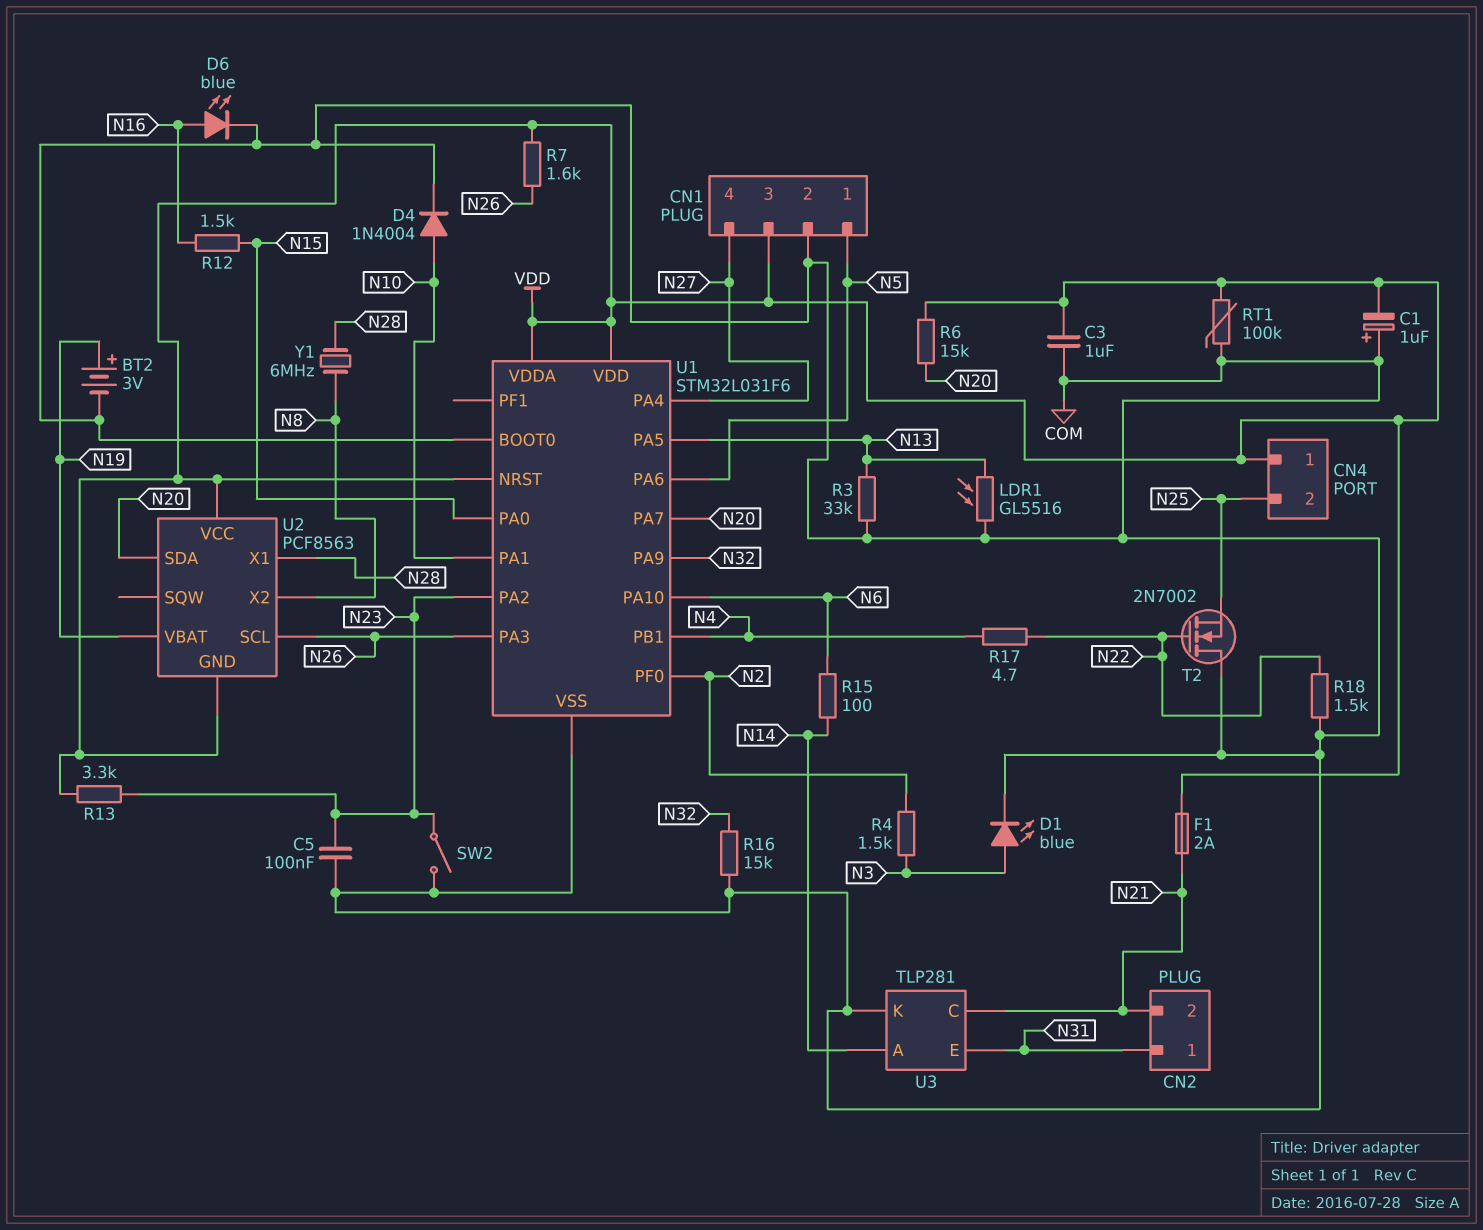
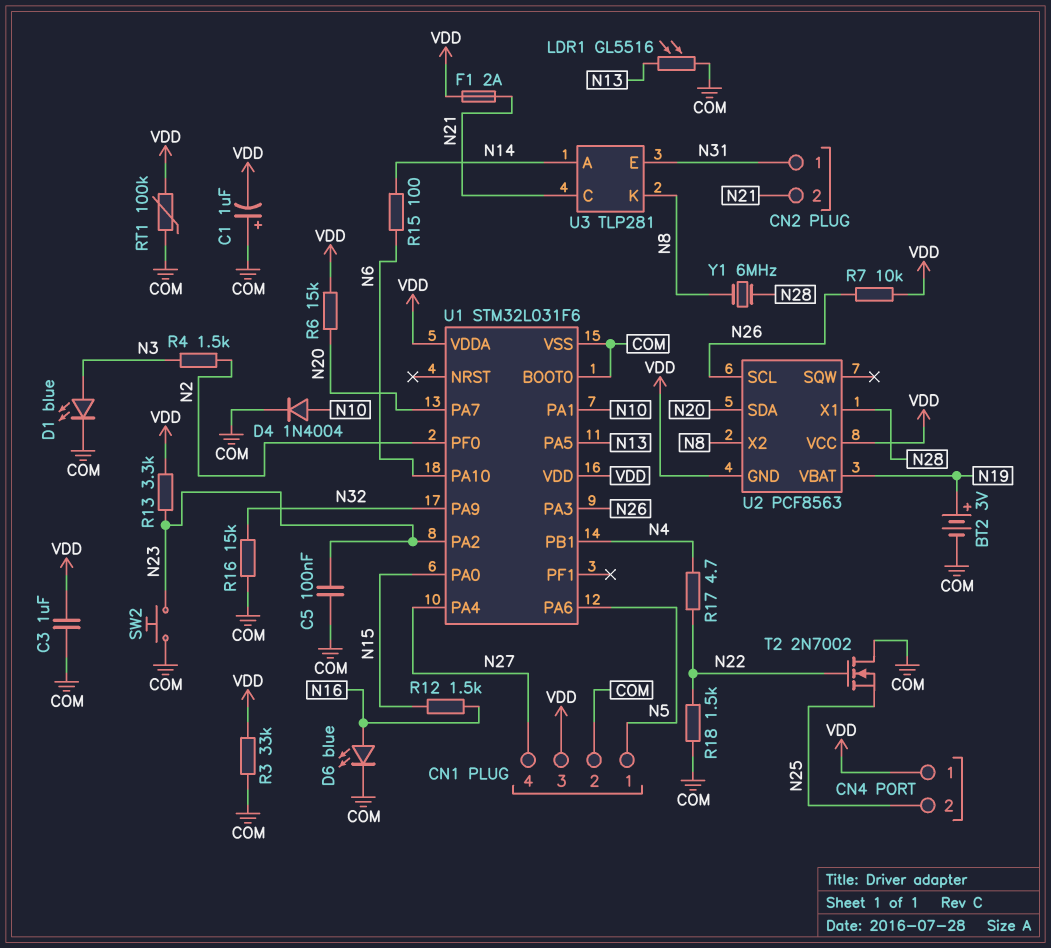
R3: 33k (COM, N13) -> 33k (COM, VDD)
R7: 1.6k (N26, VDD) -> 10k (N26, VDD)
SW2: switch (COM, N23) -> button (COM, N23)
U1 pin NRST: VDD -> none
U3 pin K: COM -> N8

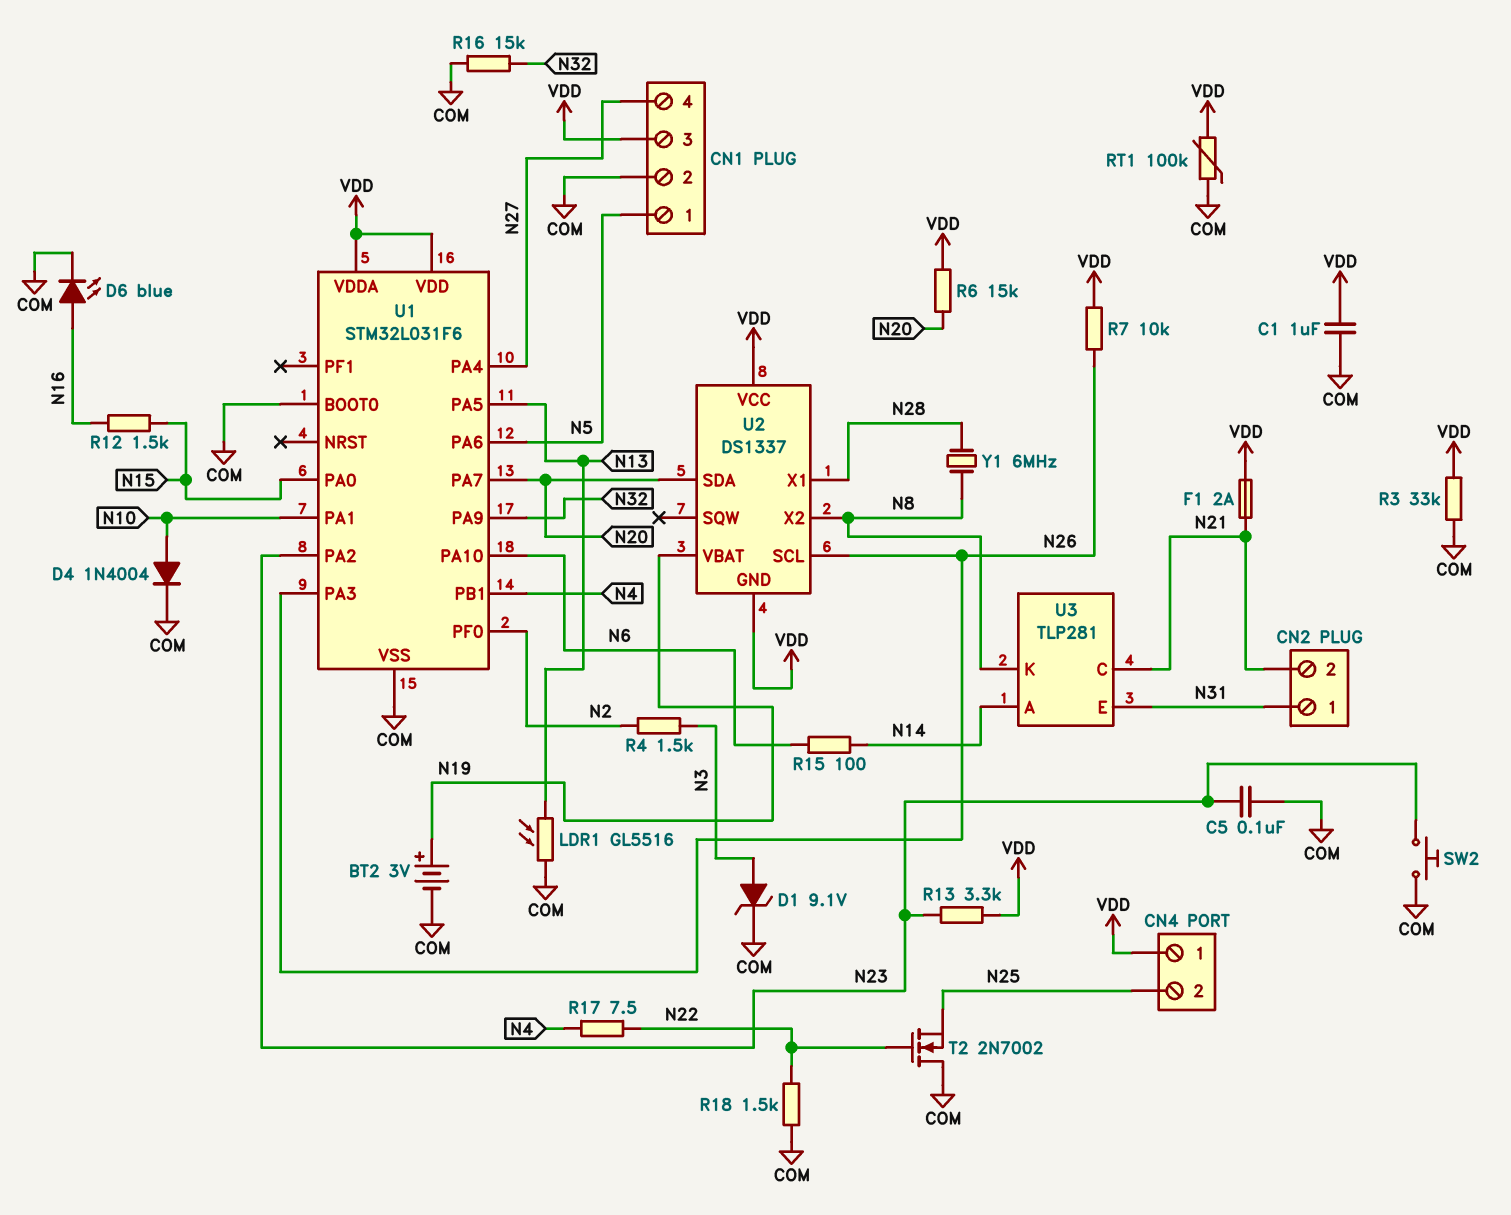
C1: 1uF (plus COM, minus VDD) -> 1uF (COM, VDD)
C3: 1uF (COM, VDD) -> none
D1: LED blue (A N3, K COM) -> zener 9.1V (A N3, K COM)
R17: 4.7 (N4, N22) -> 7.5 (N4, N22)
U2: PCF8563 -> DS1337

